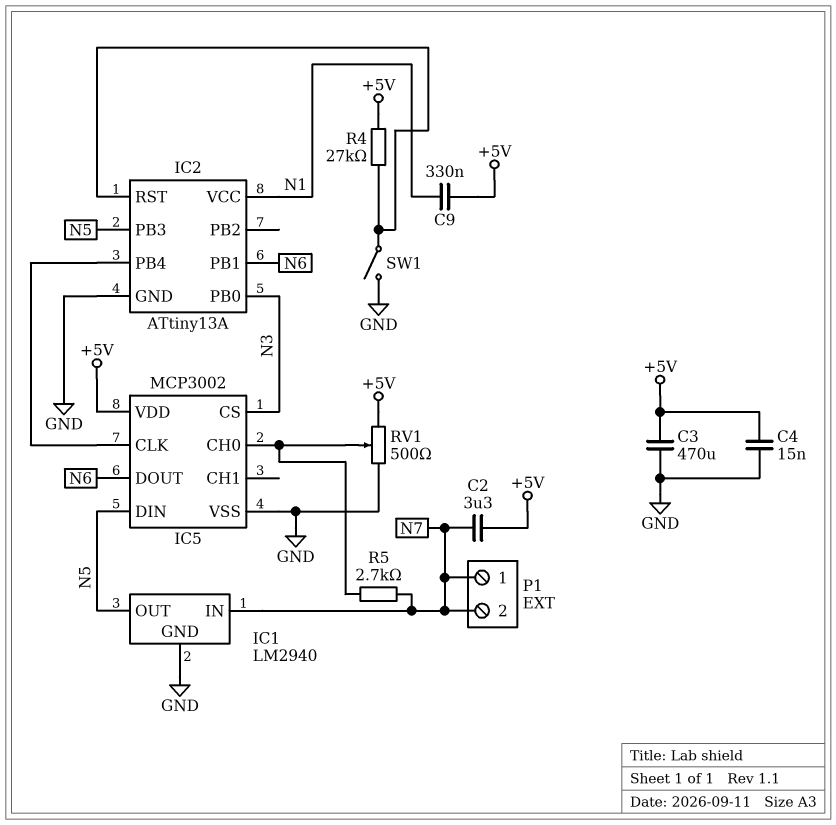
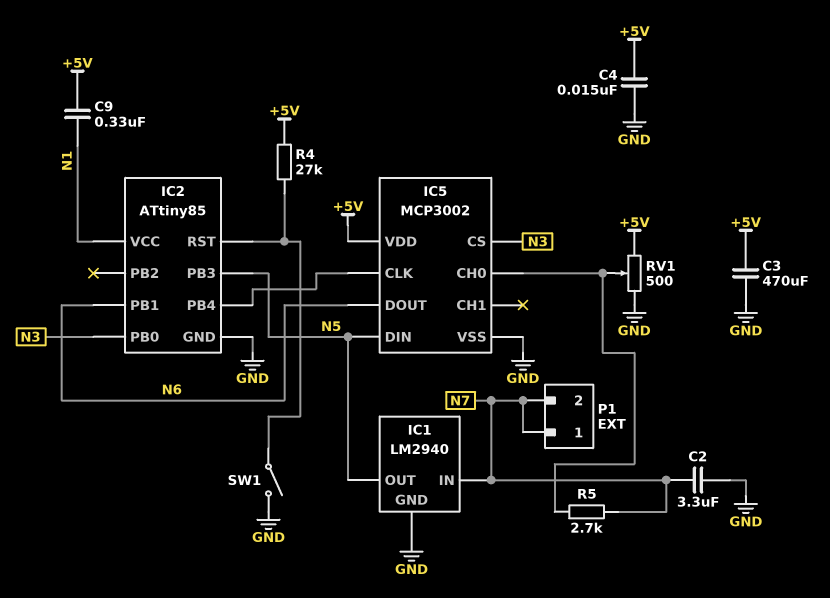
C2: 3.3uF (+5V, N7) -> 3.3uF (GND, N7)
IC2: ATtiny13A -> ATtiny85

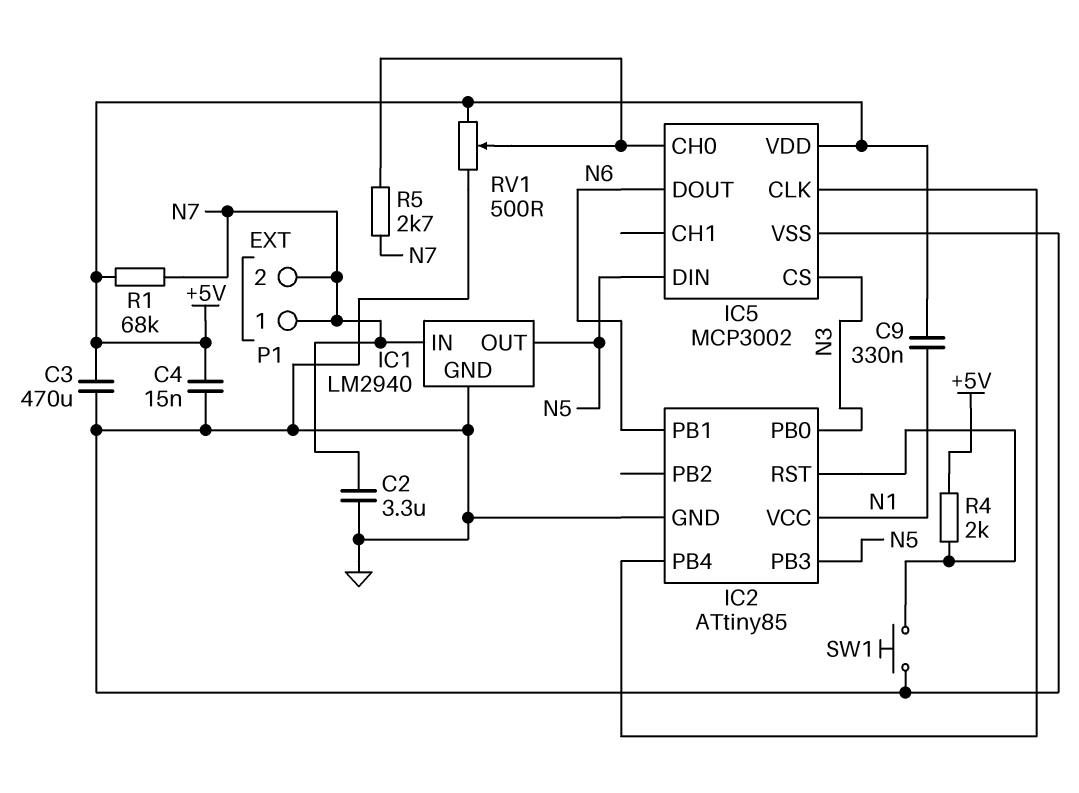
R1: none -> 68k (+5V, N7)
R4: 27k (+5V, IC2/RST) -> 2k (+5V, IC2/RST)
SW1: switch (GND, IC2/RST) -> button (GND, IC2/RST)

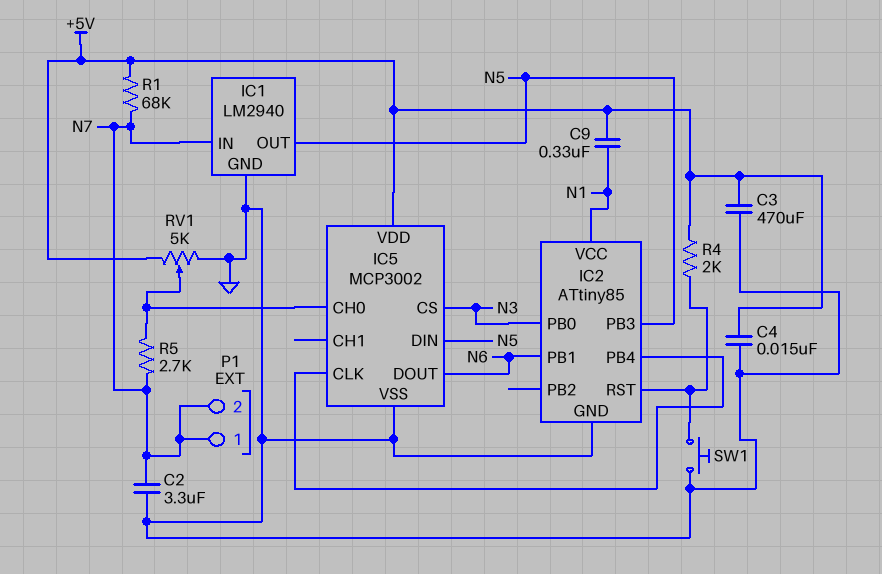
RV1: 500 (+5V, GND, wiper IC5/CH0) -> 5k (+5V, GND, wiper IC5/CH0)

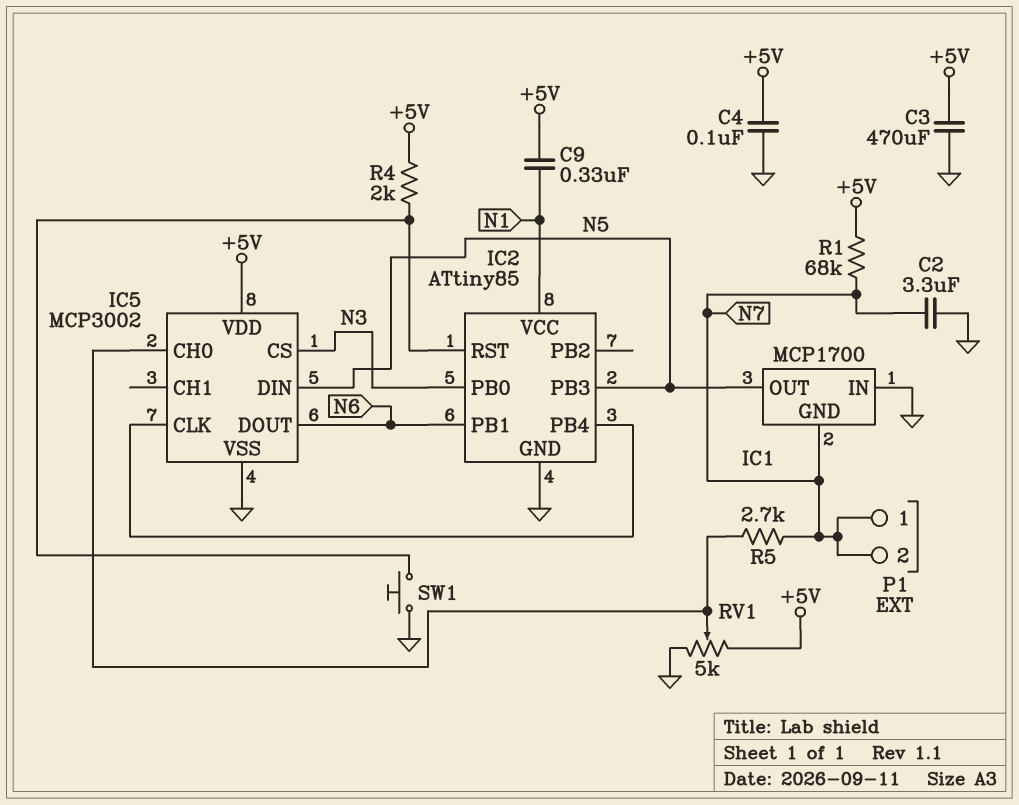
C4: 15nF (+5V, GND) -> 100nF (+5V, GND)
IC1: LM2940 -> MCP1700
IC1 pin GND: GND -> N7
IC1 pin IN: N7 -> GND

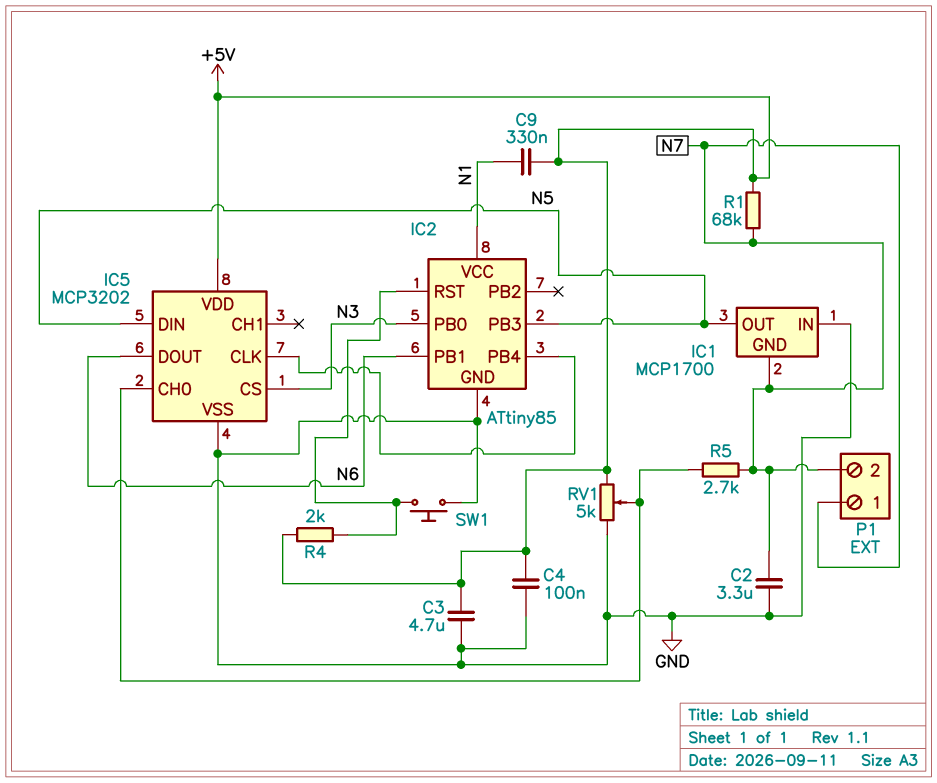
C3: 470uF (+5V, GND) -> 4.7uF (+5V, GND)
IC5: MCP3002 -> MCP3202

